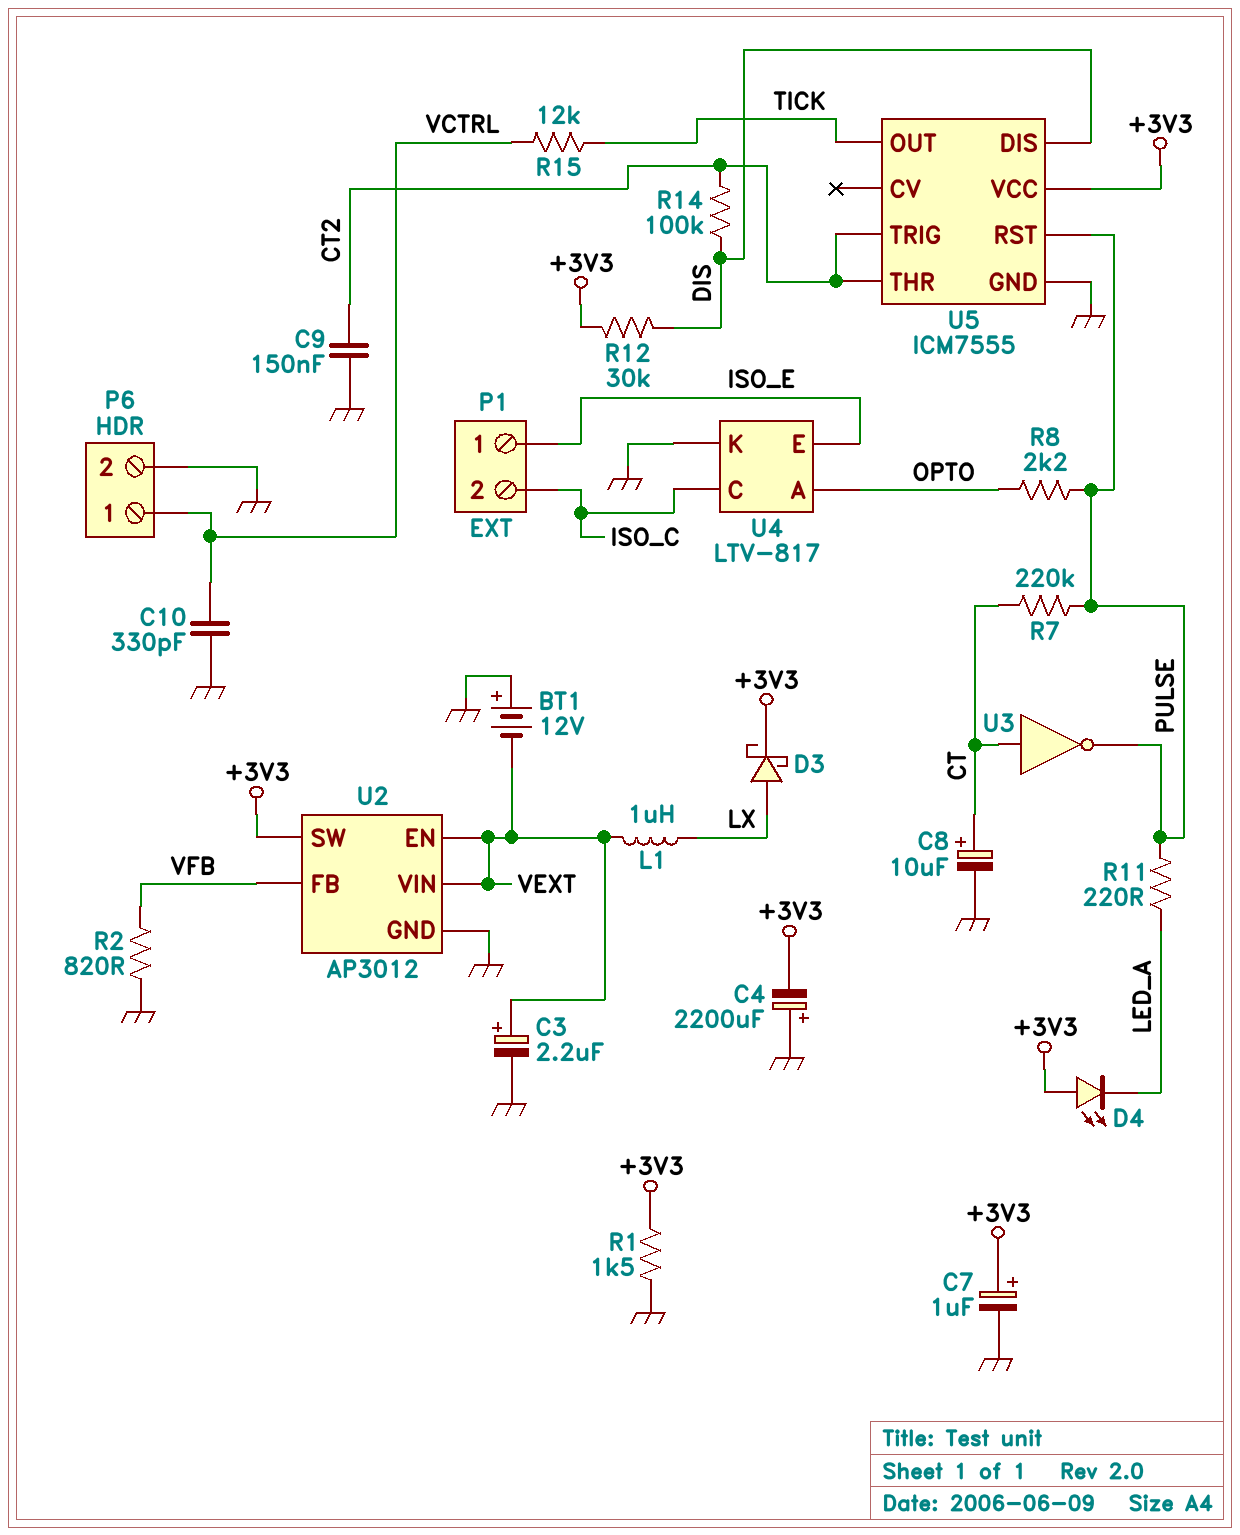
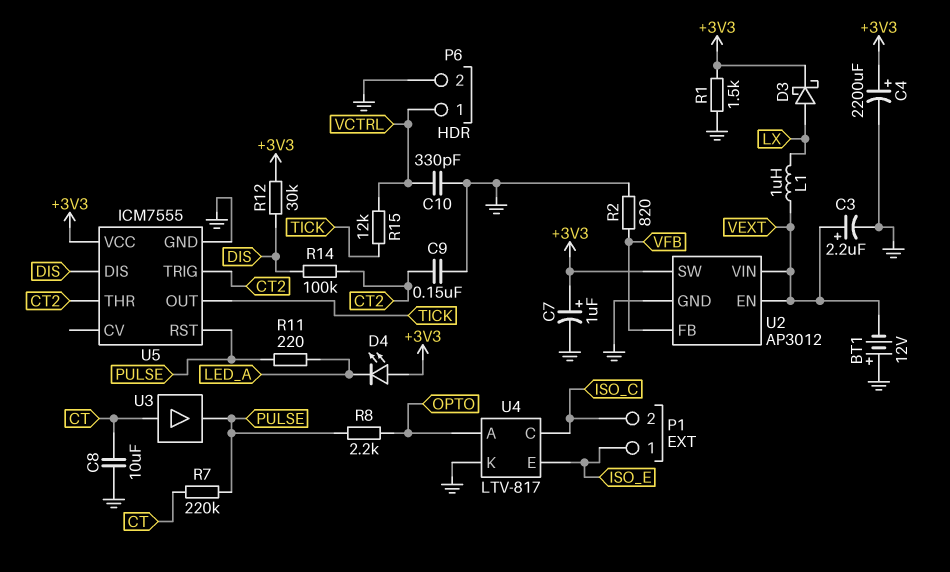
C4: 2200uF (plus GND, minus +3V3) -> 2200uF (plus +3V3, minus GND)
C8: 10uF (plus CT, minus GND) -> 10uF (CT, GND)
U3: NOT (in CT, out PULSE) -> buffer (in CT, out PULSE)

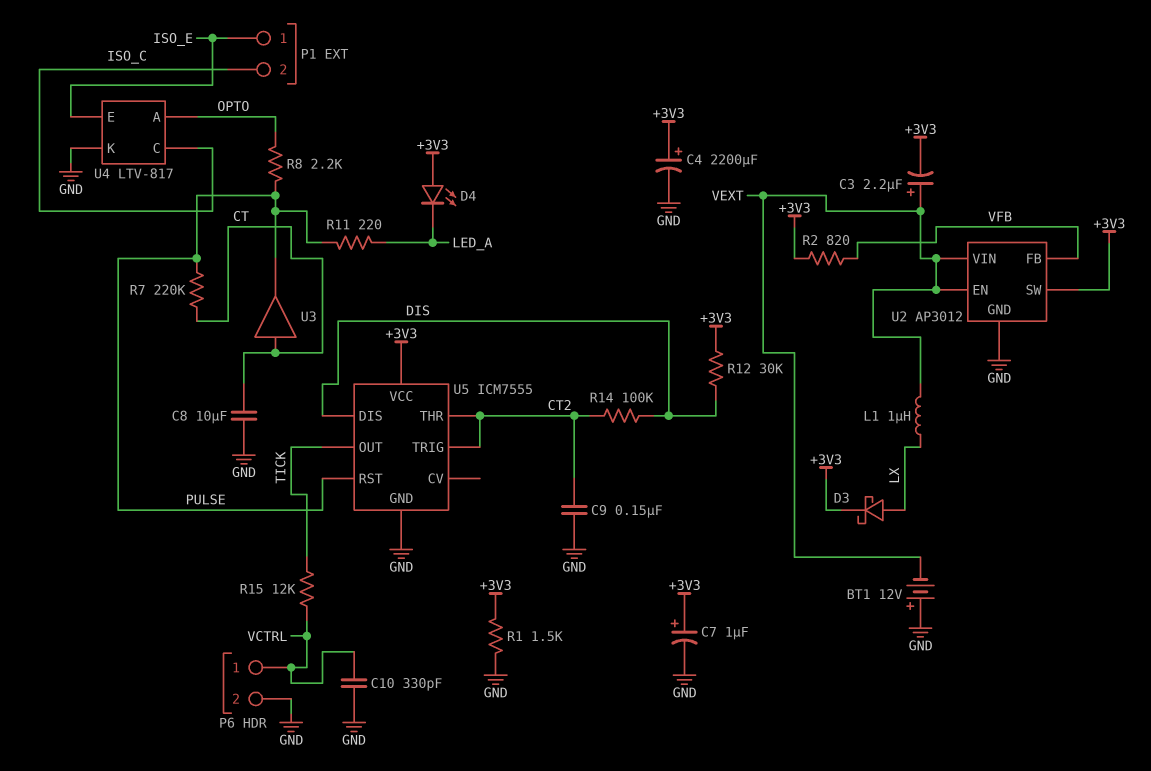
C3: 2.2uF (plus VEXT, minus GND) -> 2.2uF (plus VEXT, minus +3V3)
R2: 820 (GND, VFB) -> 820 (+3V3, VFB)

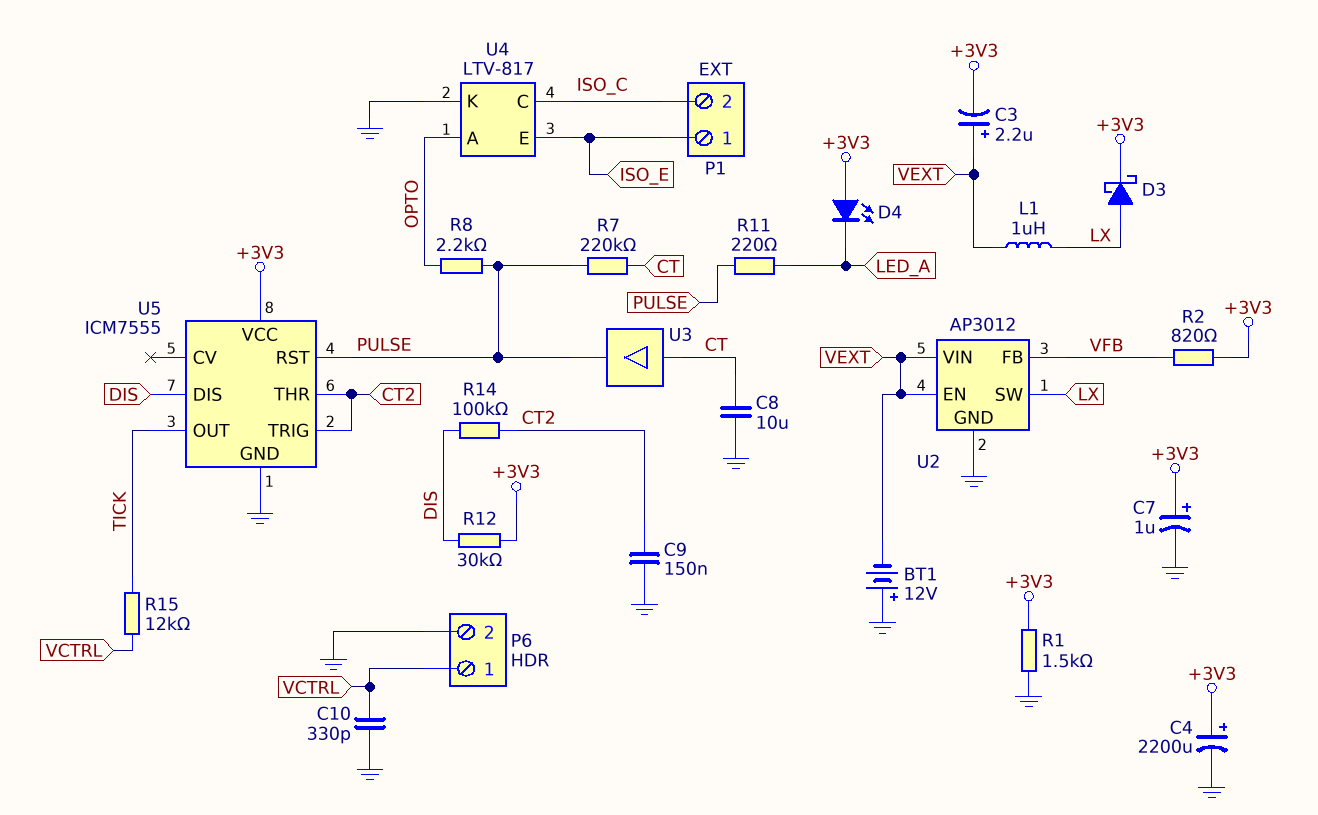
U2 pin SW: +3V3 -> LX

